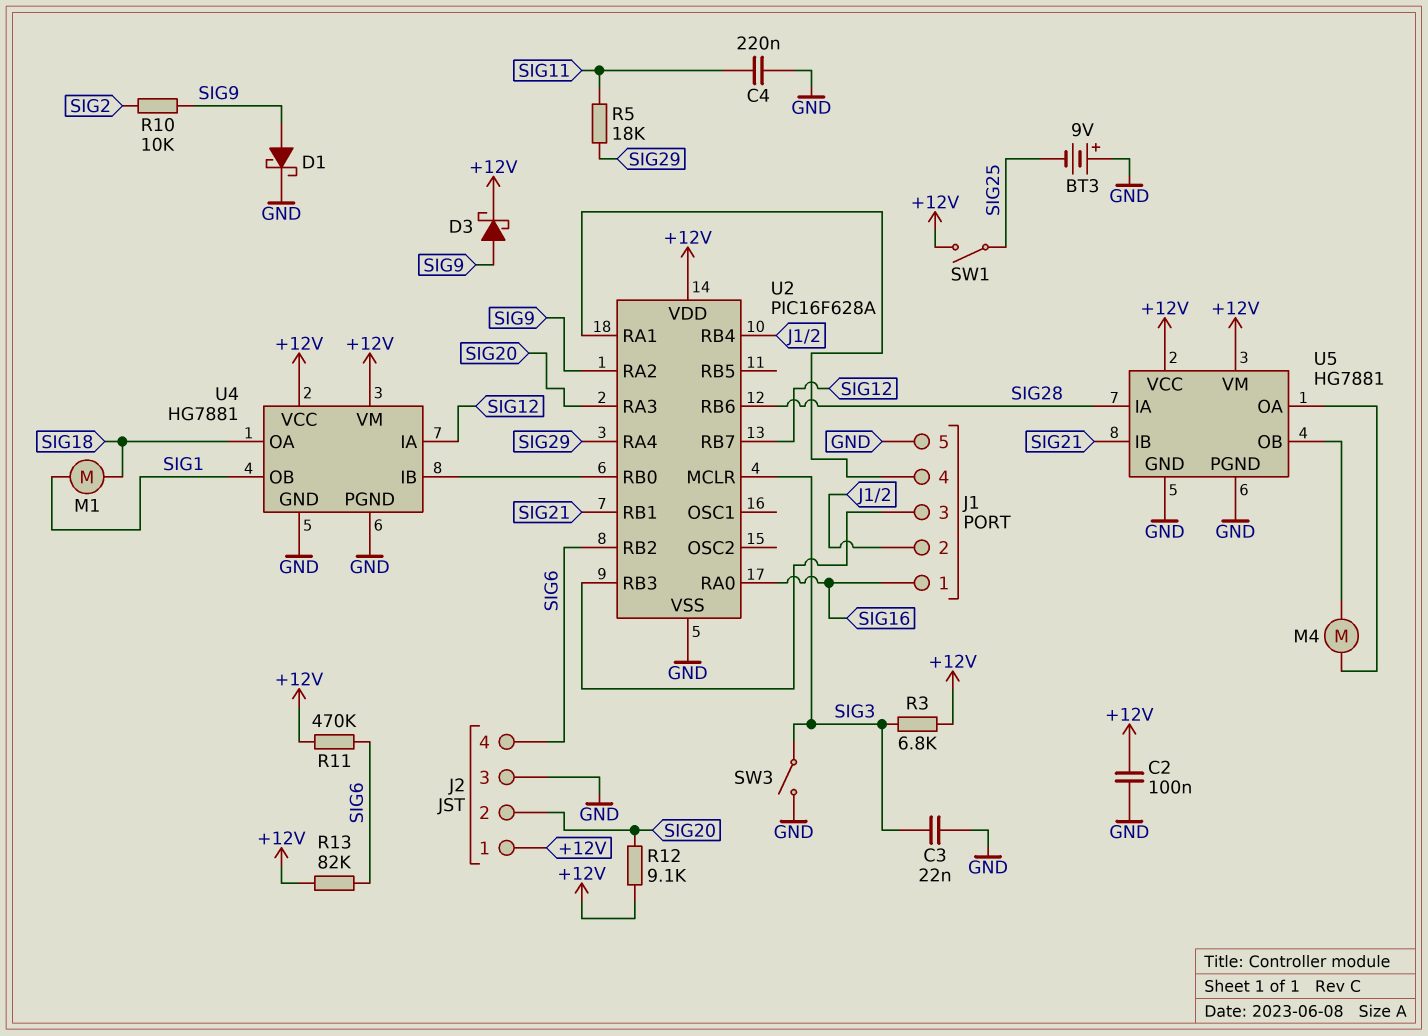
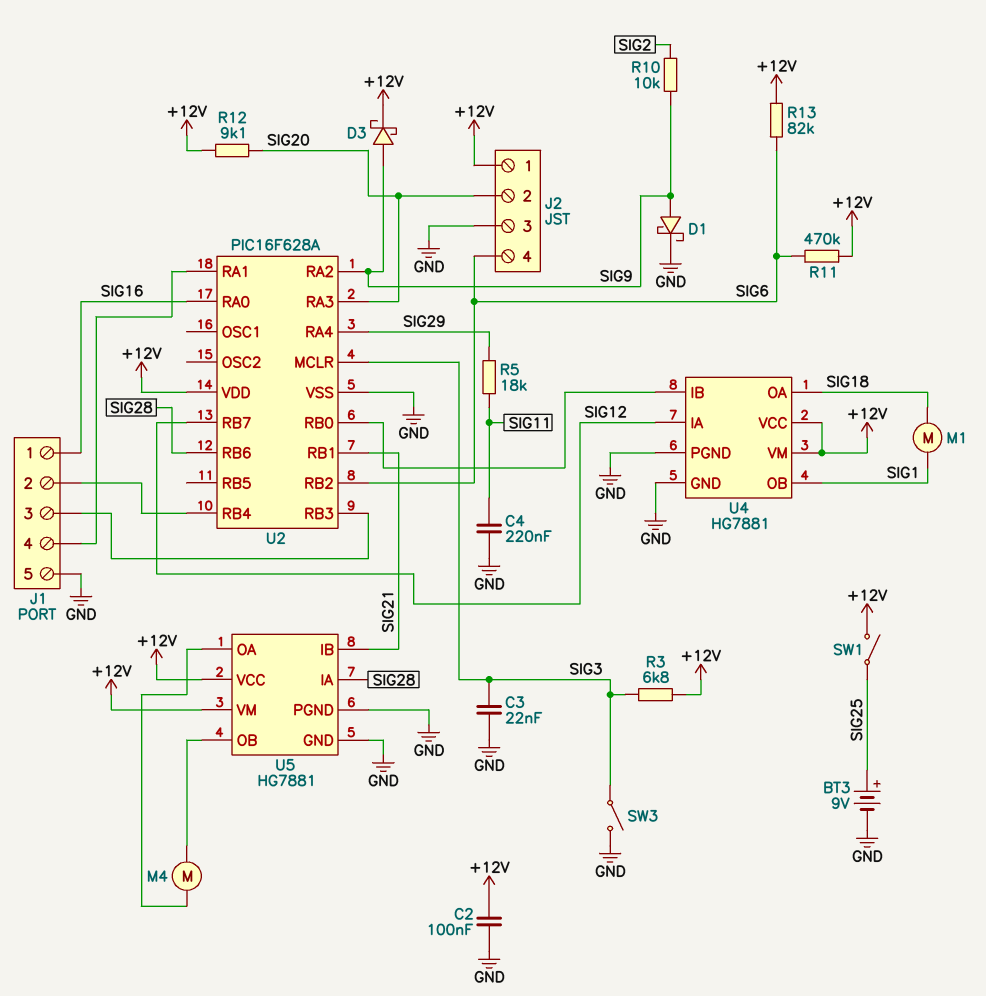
BT3: 9V (plus GND, minus SIG25) -> 9V (plus SIG25, minus GND)

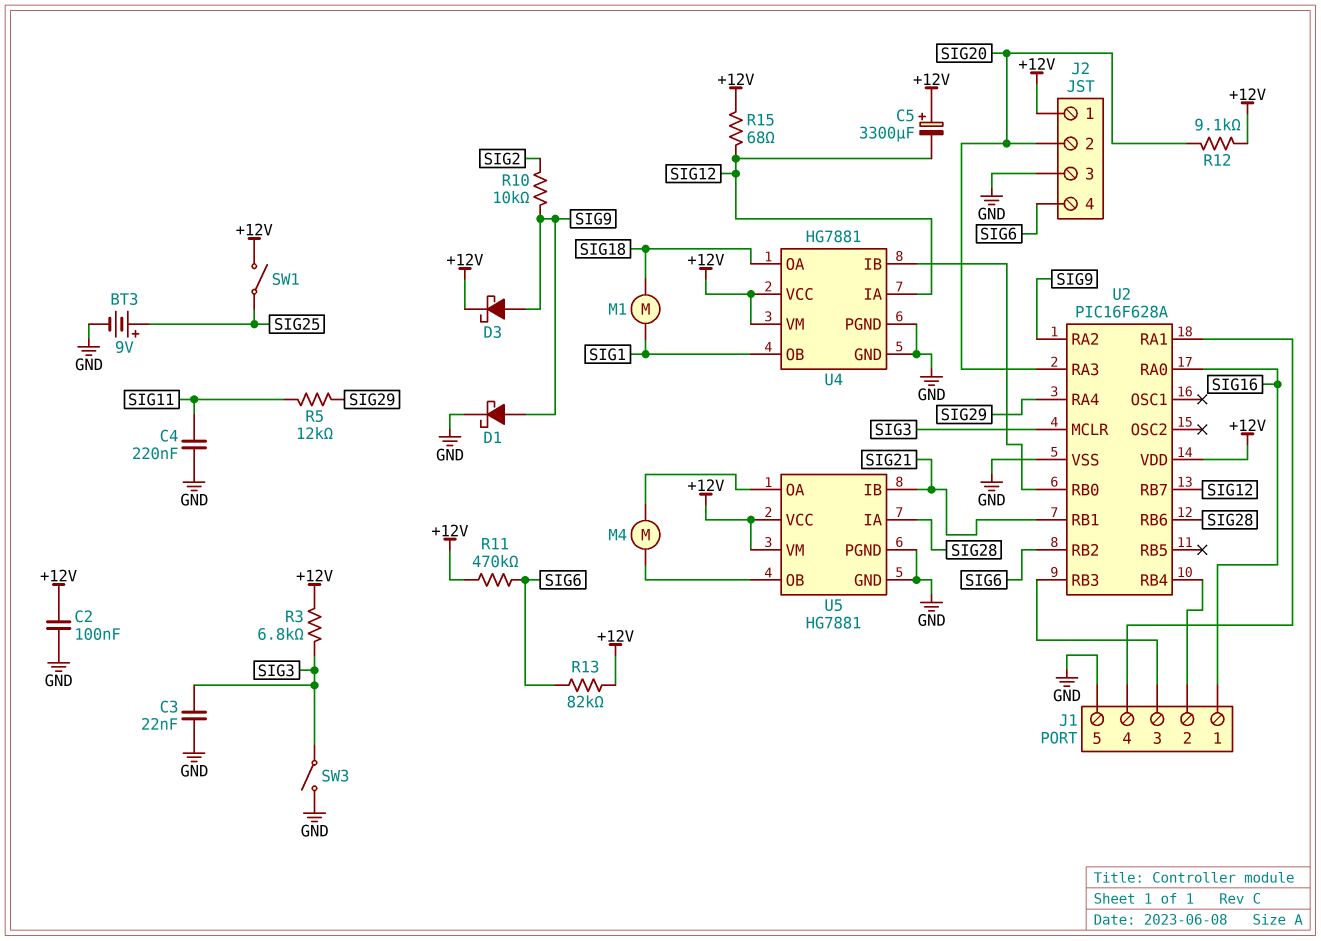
C5: none -> 3300uF (plus +12V, minus SIG12)
R5: 18k (SIG11, SIG29) -> 12k (SIG11, SIG29)
R15: none -> 68 (+12V, SIG12)

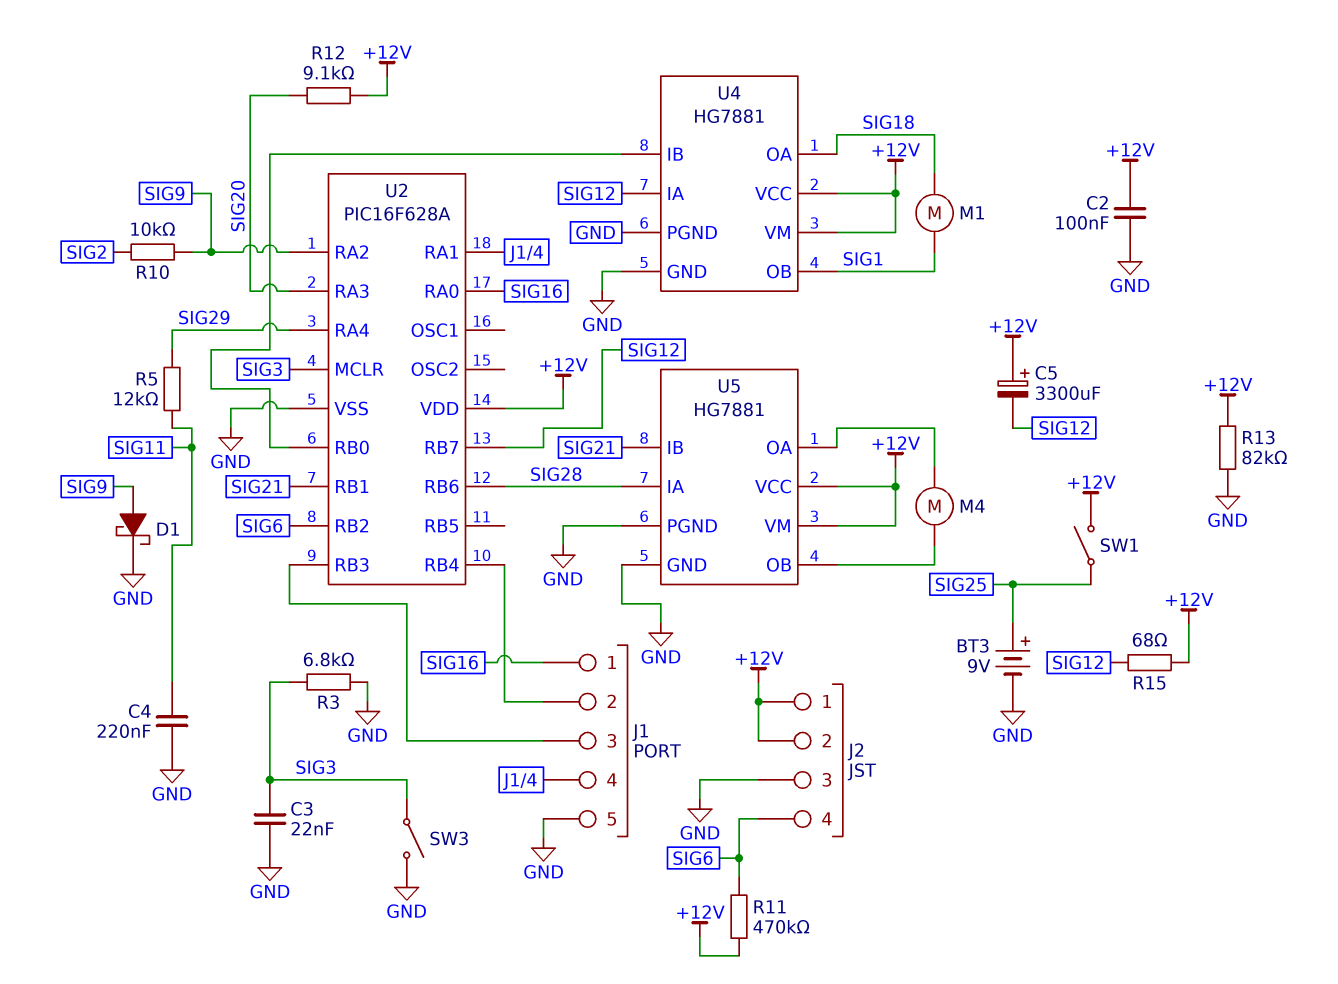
D3: schottky (A SIG9, K +12V) -> none
J2 pin 2: SIG20 -> +12V
R3: 6.8k (+12V, SIG3) -> 6.8k (GND, SIG3)
R13: 82k (+12V, SIG6) -> 82k (+12V, GND)

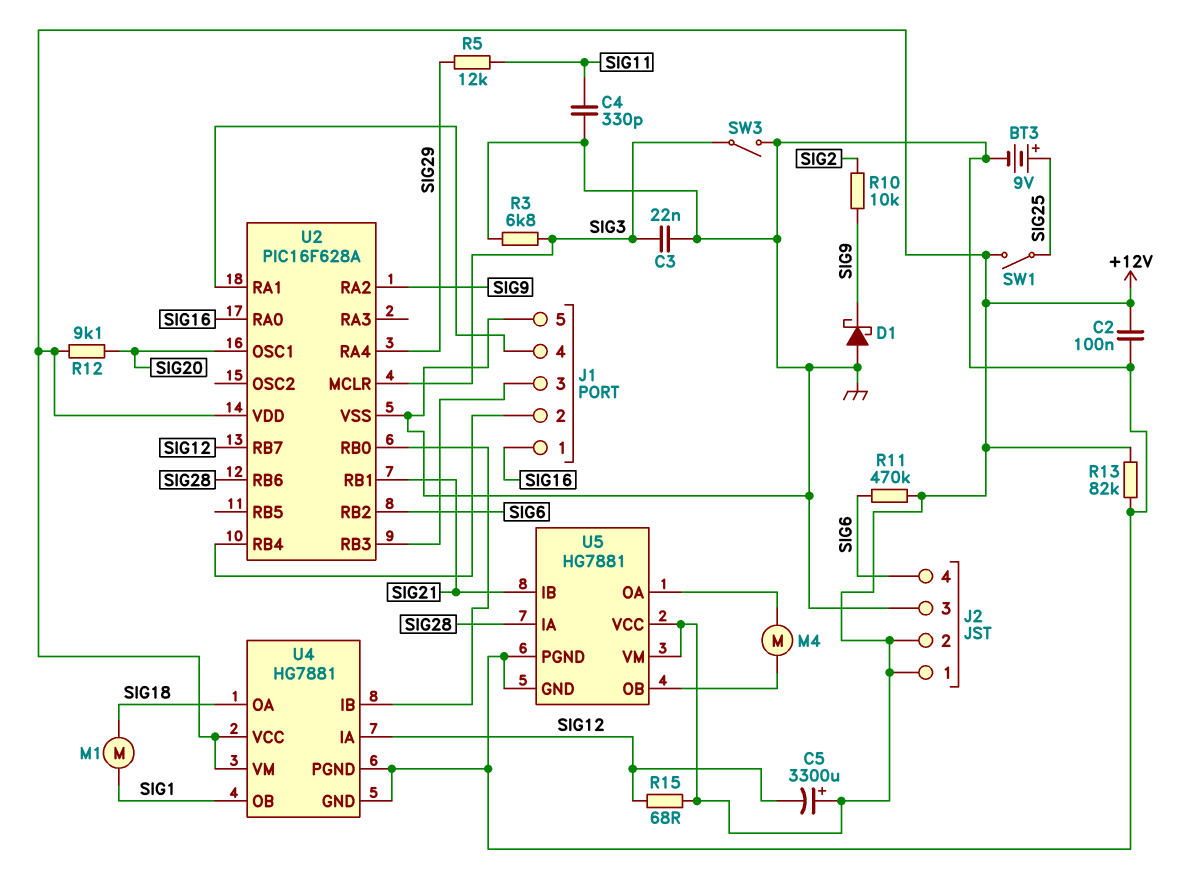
C4: 220nF (GND, SIG11) -> 330pF (GND, SIG11)
D1: schottky (A SIG9, K GND) -> schottky (A GND, K SIG9)
U2 pin OSC1: none -> SIG20
U2 pin RA3: SIG20 -> none

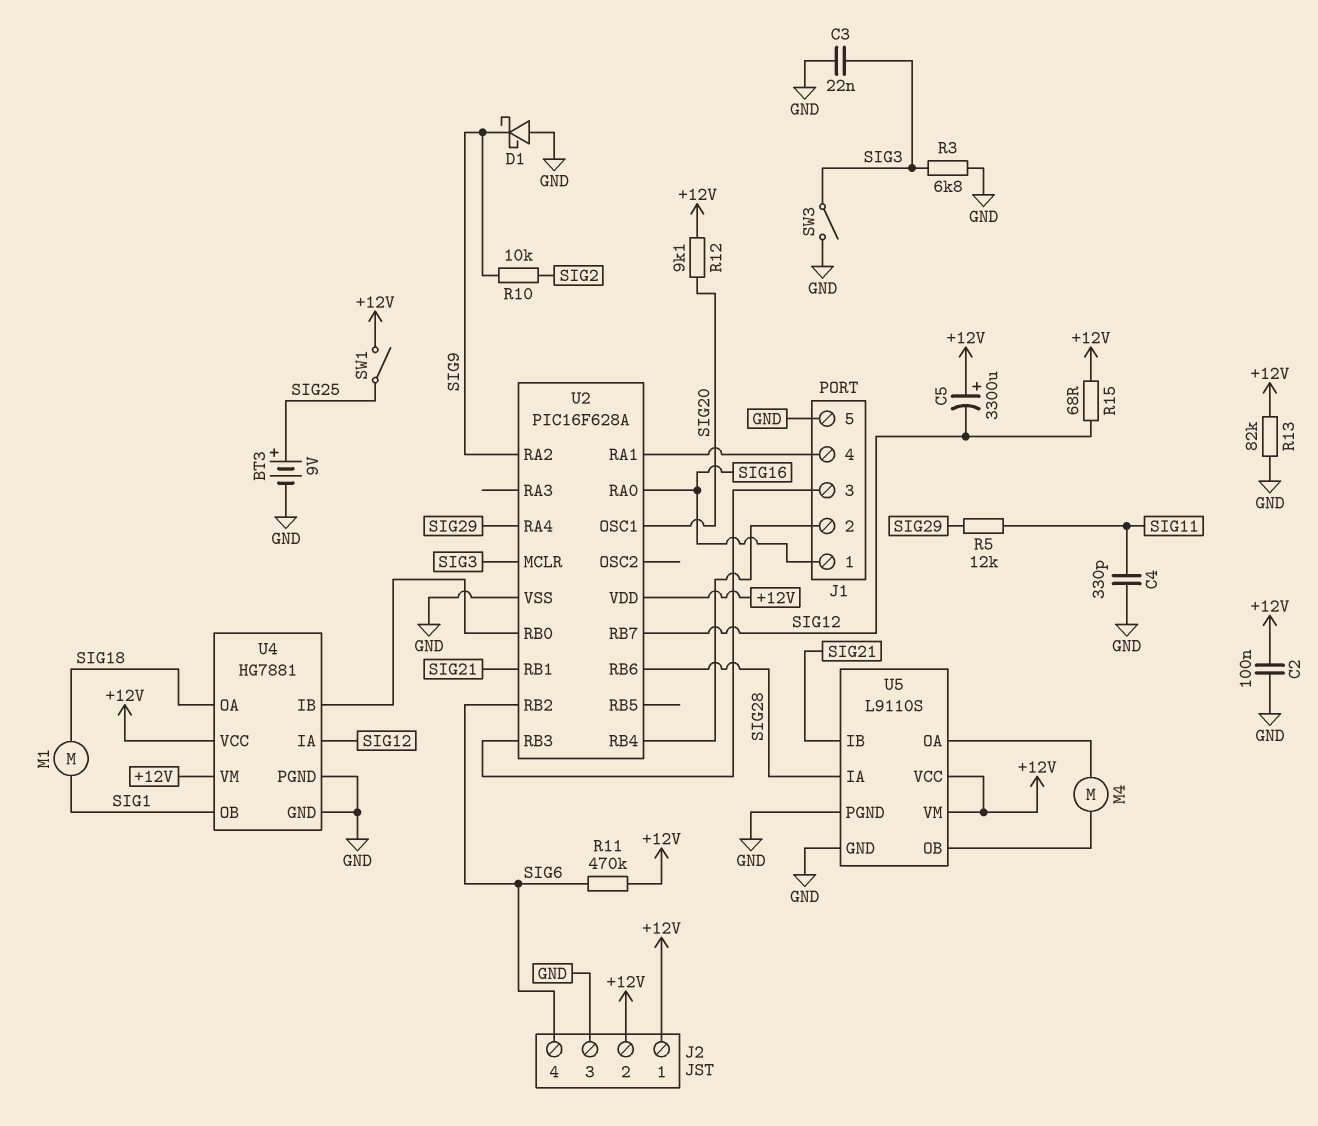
U5: HG7881 -> L9110S

